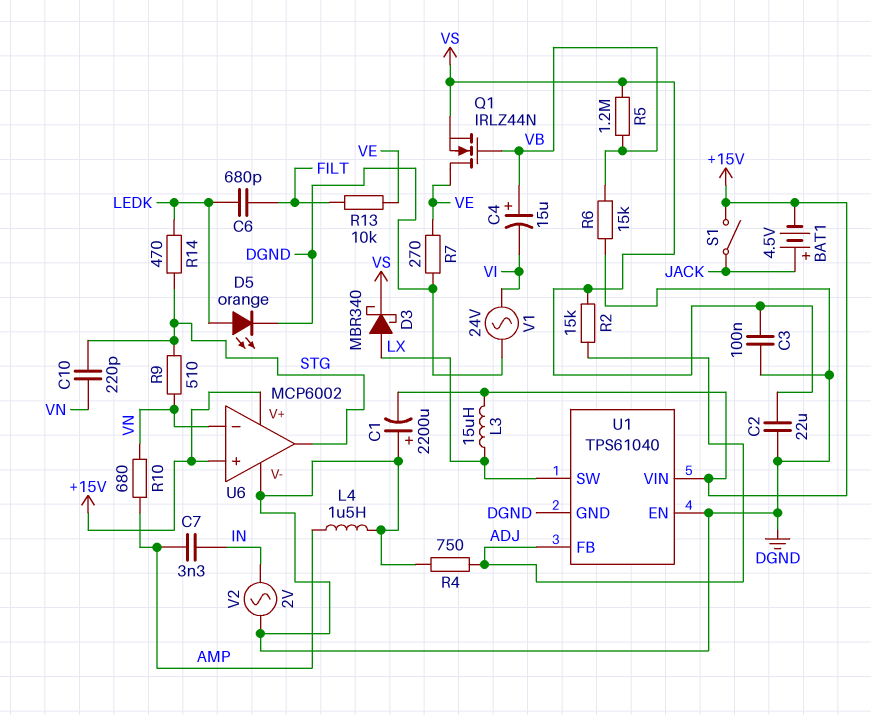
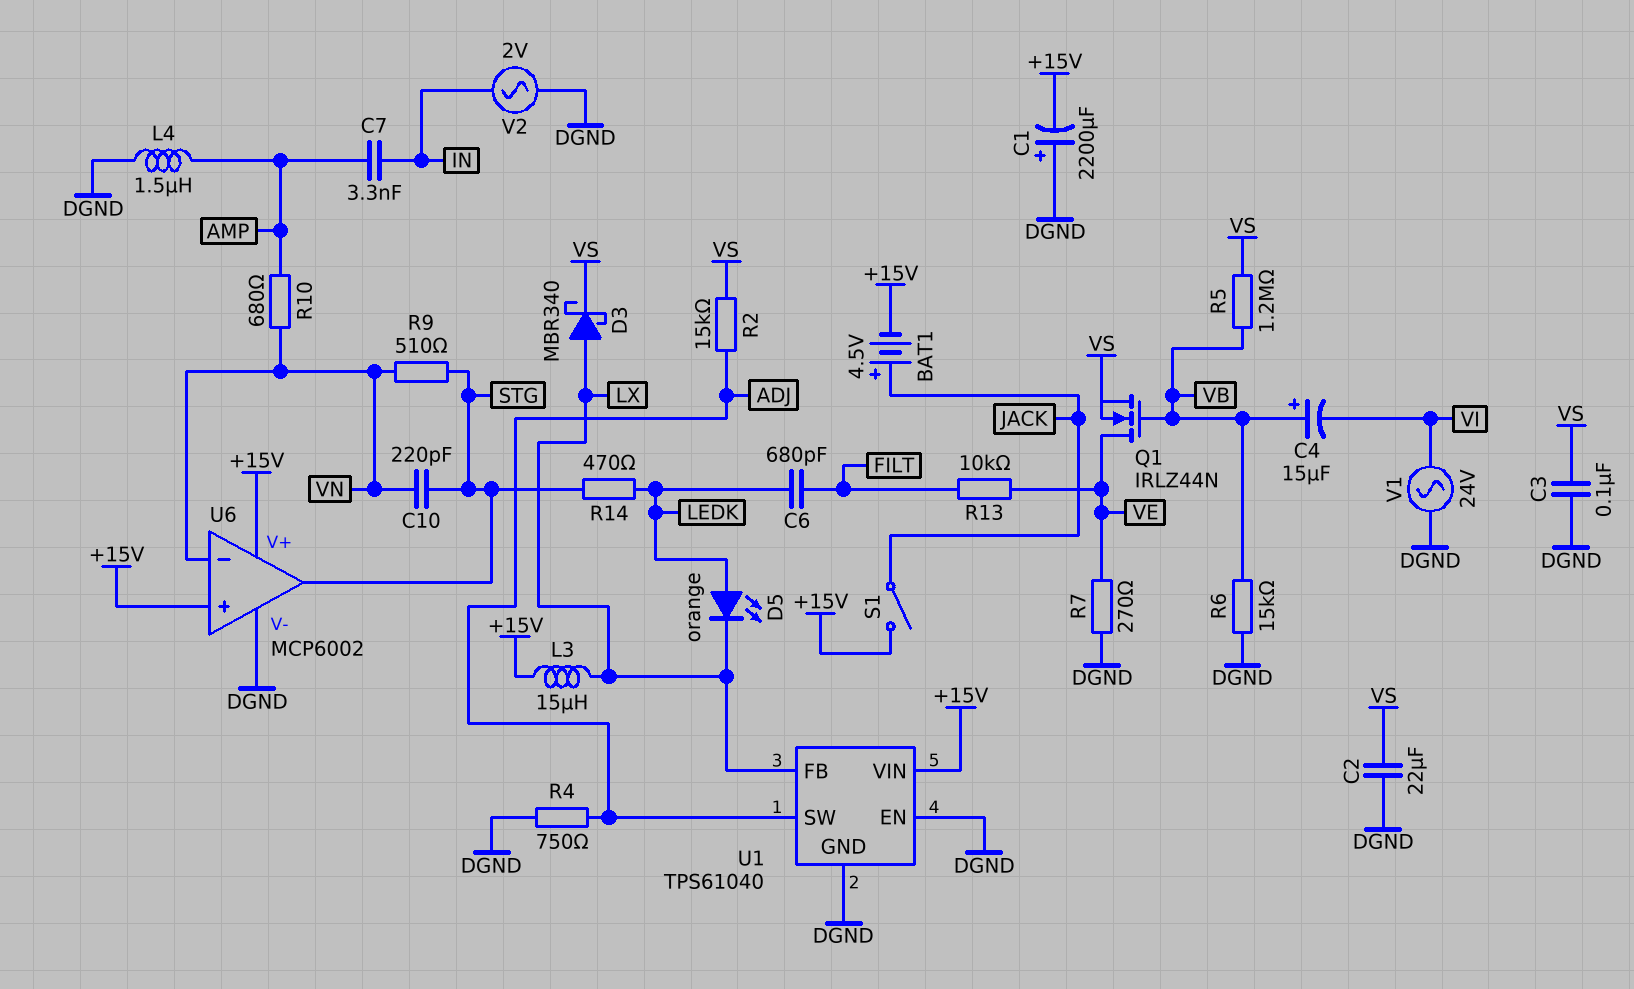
D5: LED orange (A LEDK, K DGND) -> LED orange (A LEDK, K LX)
U1 pin FB: ADJ -> LX
U1 pin SW: LX -> ADJ

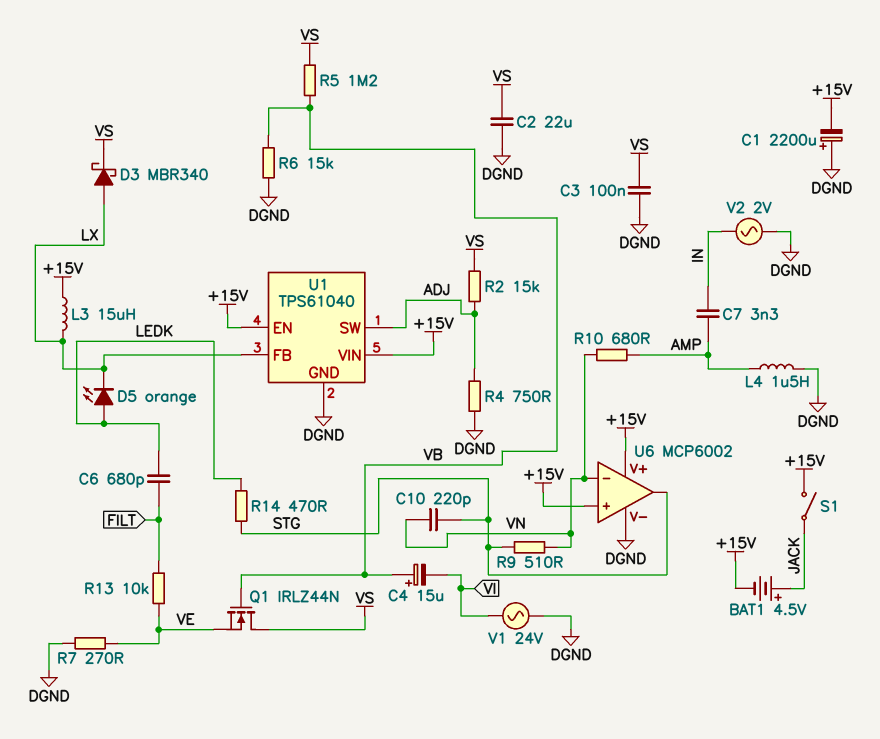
Q1: NMOS IRLZ44N (G VB, D VE, S VS) -> NMOS IRLZ44N (G VB, D VS, S VE)
U1 pin EN: DGND -> +15V

